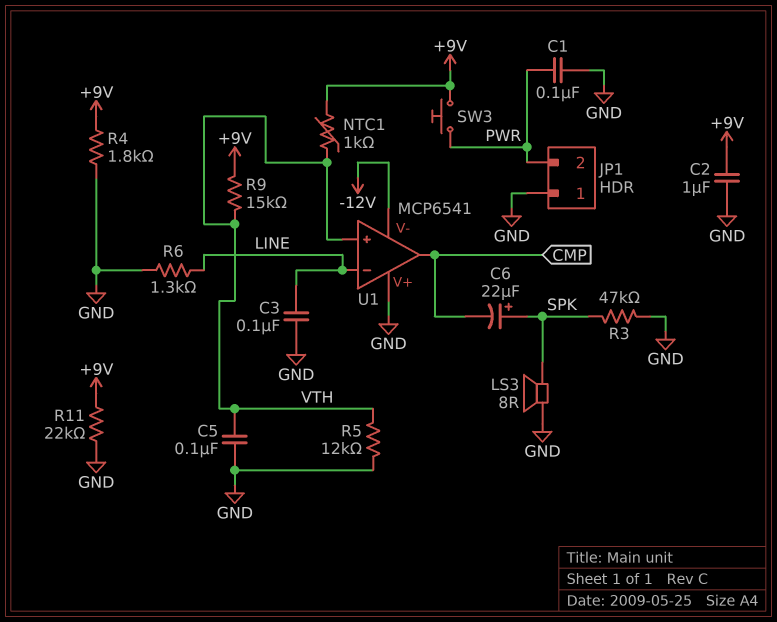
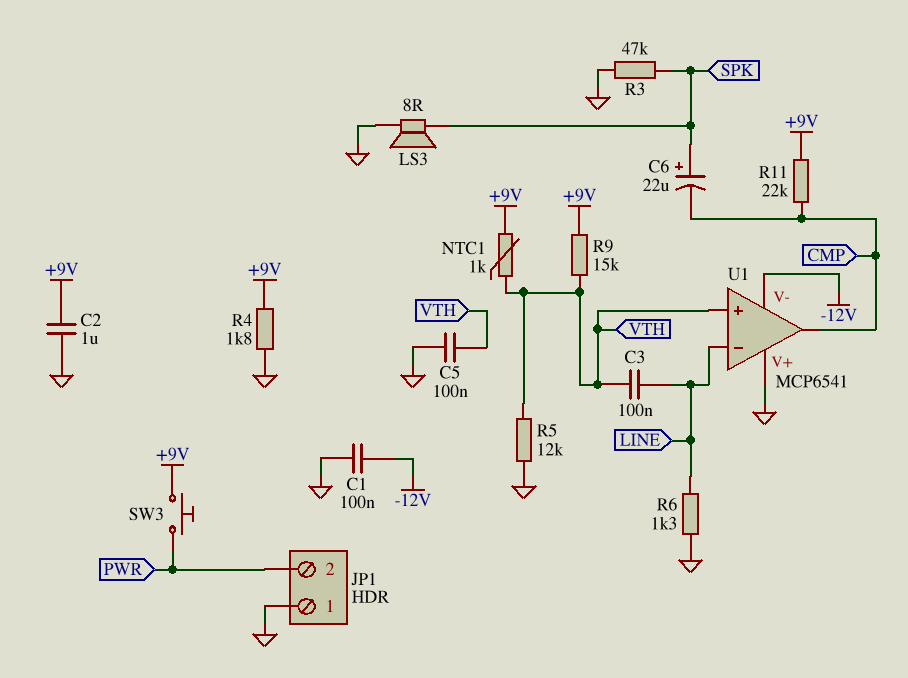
C1: 100nF (GND, PWR) -> 100nF (-12V, GND)
C3: 100nF (GND, LINE) -> 100nF (LINE, VTH)
R11: 22k (+9V, GND) -> 22k (+9V, CMP)

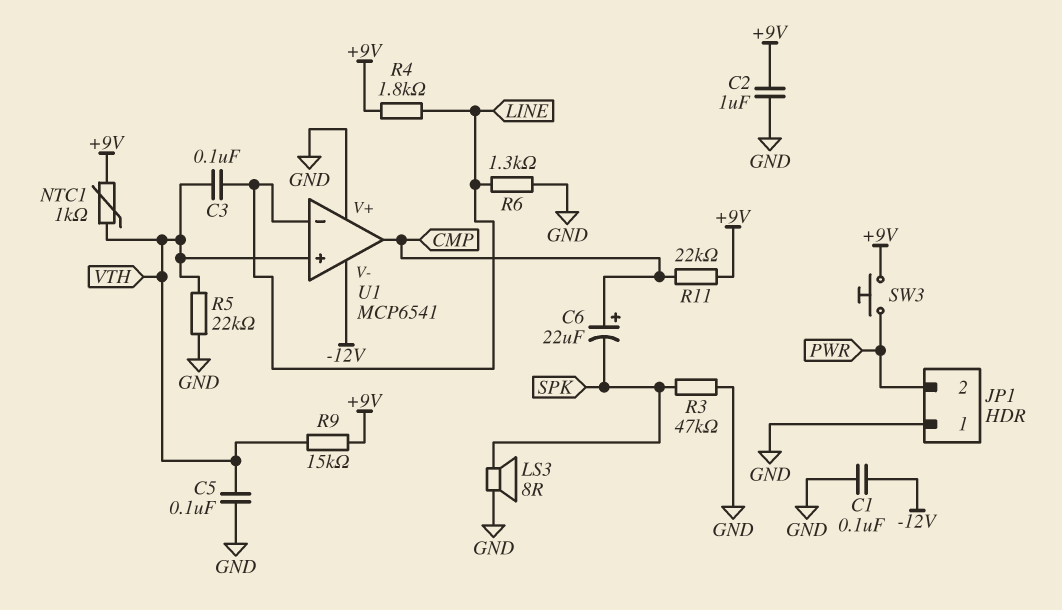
C6: 22uF (plus SPK, minus CMP) -> 22uF (plus CMP, minus SPK)
R4: 1.8k (+9V, GND) -> 1.8k (+9V, LINE)
R5: 12k (GND, VTH) -> 22k (GND, VTH)

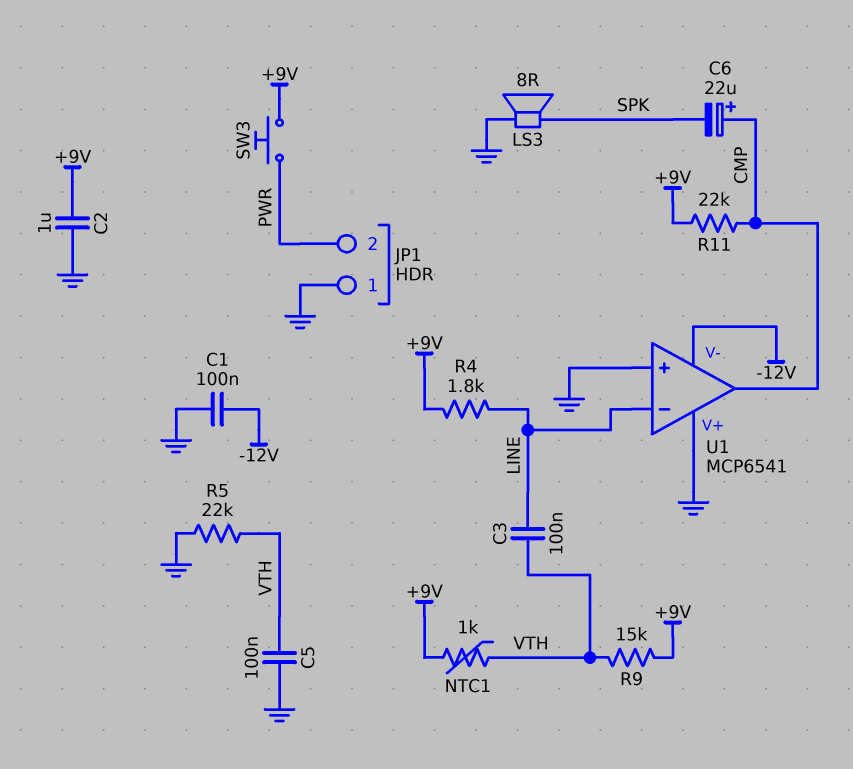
R3: 47k (GND, SPK) -> none
R6: 1.3k (GND, LINE) -> none
U1 pin in+: VTH -> GND

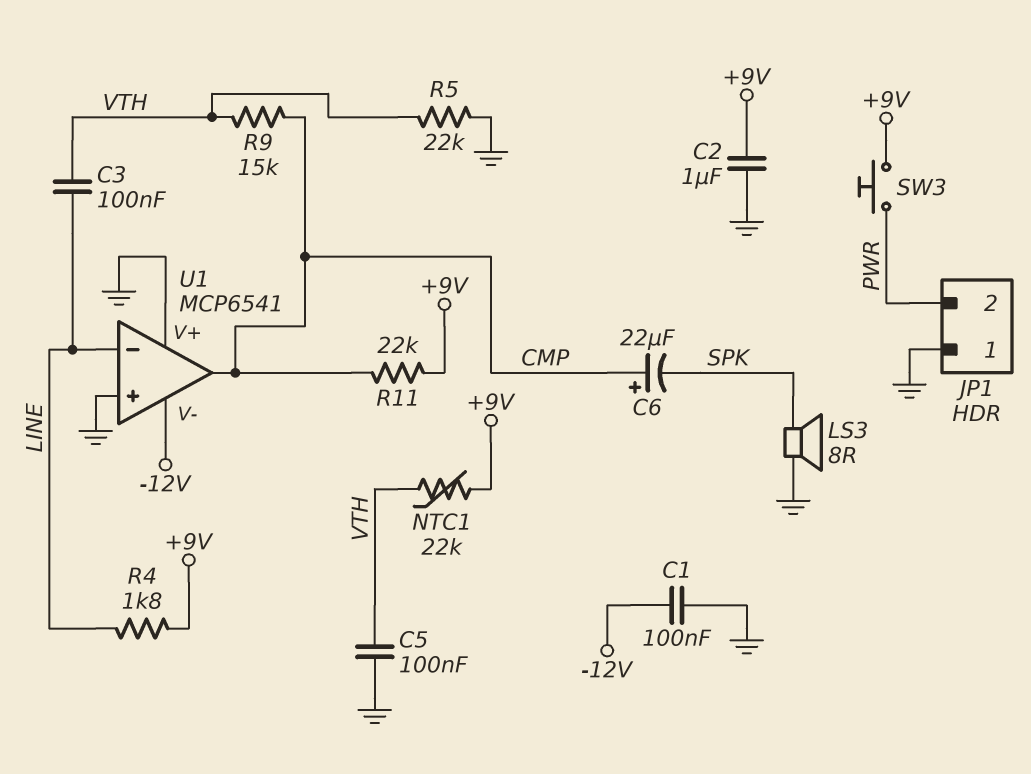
NTC1: 1k (+9V, VTH) -> 22k (+9V, VTH)
R9: 15k (+9V, VTH) -> 15k (CMP, VTH)

